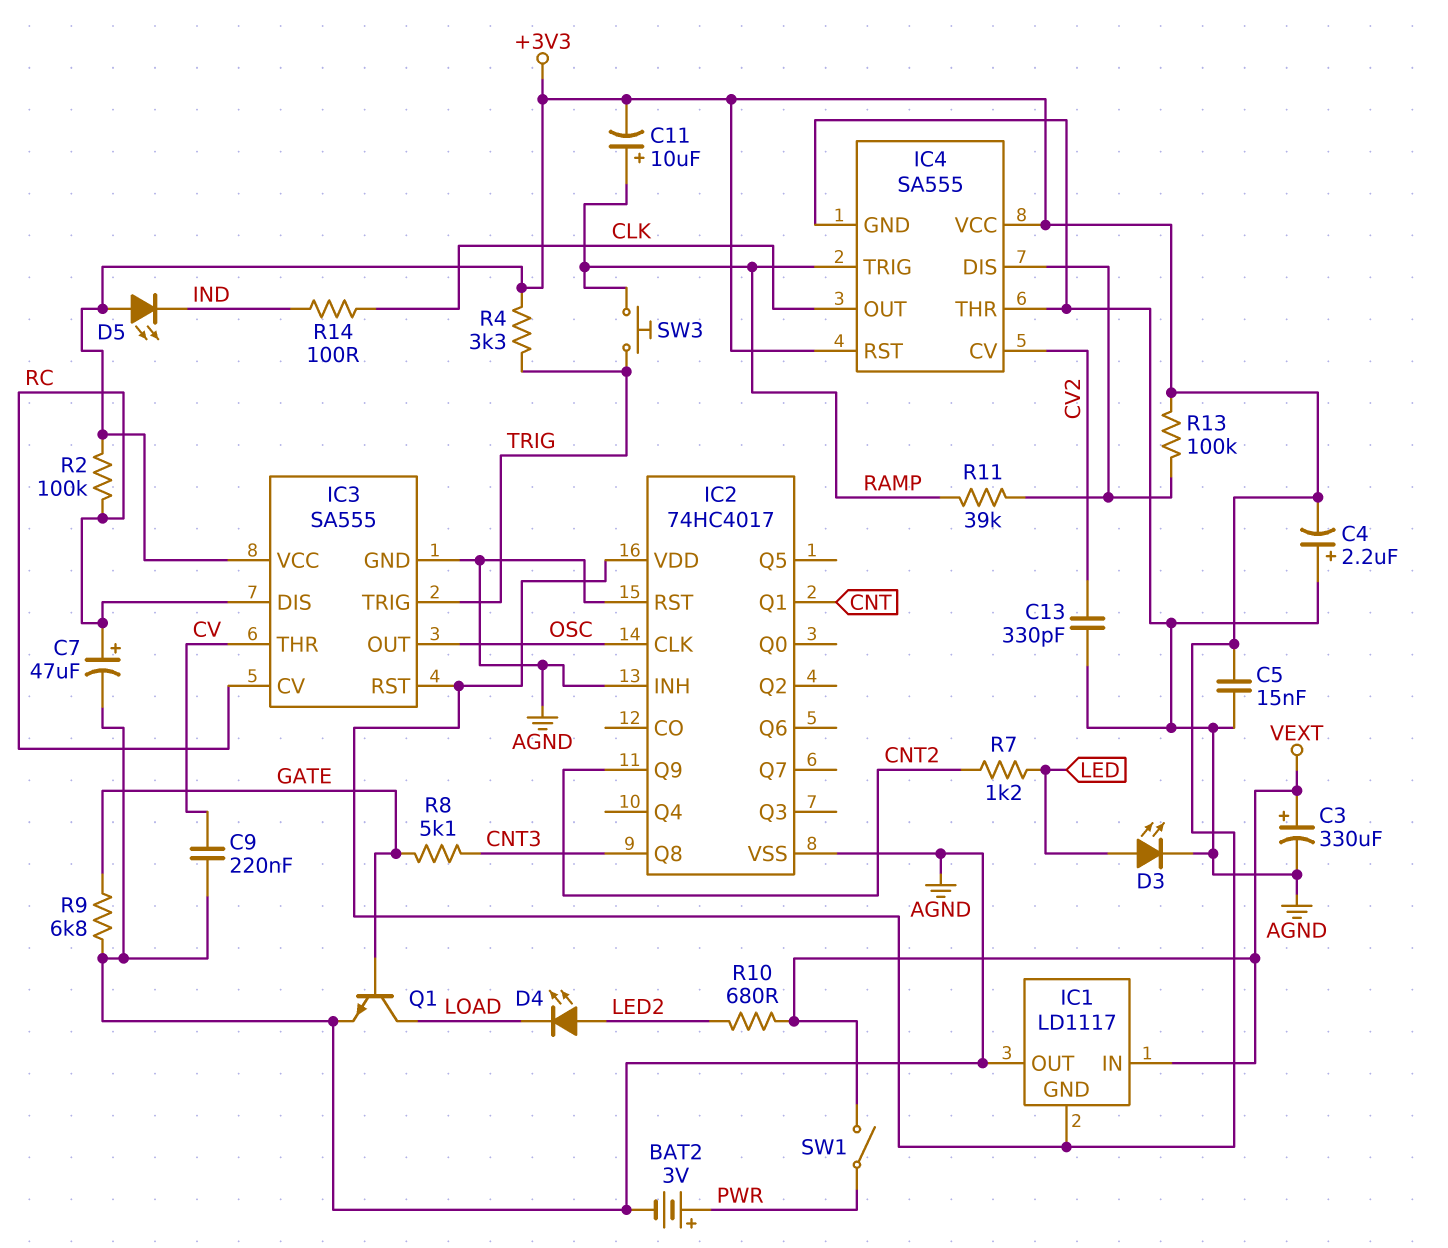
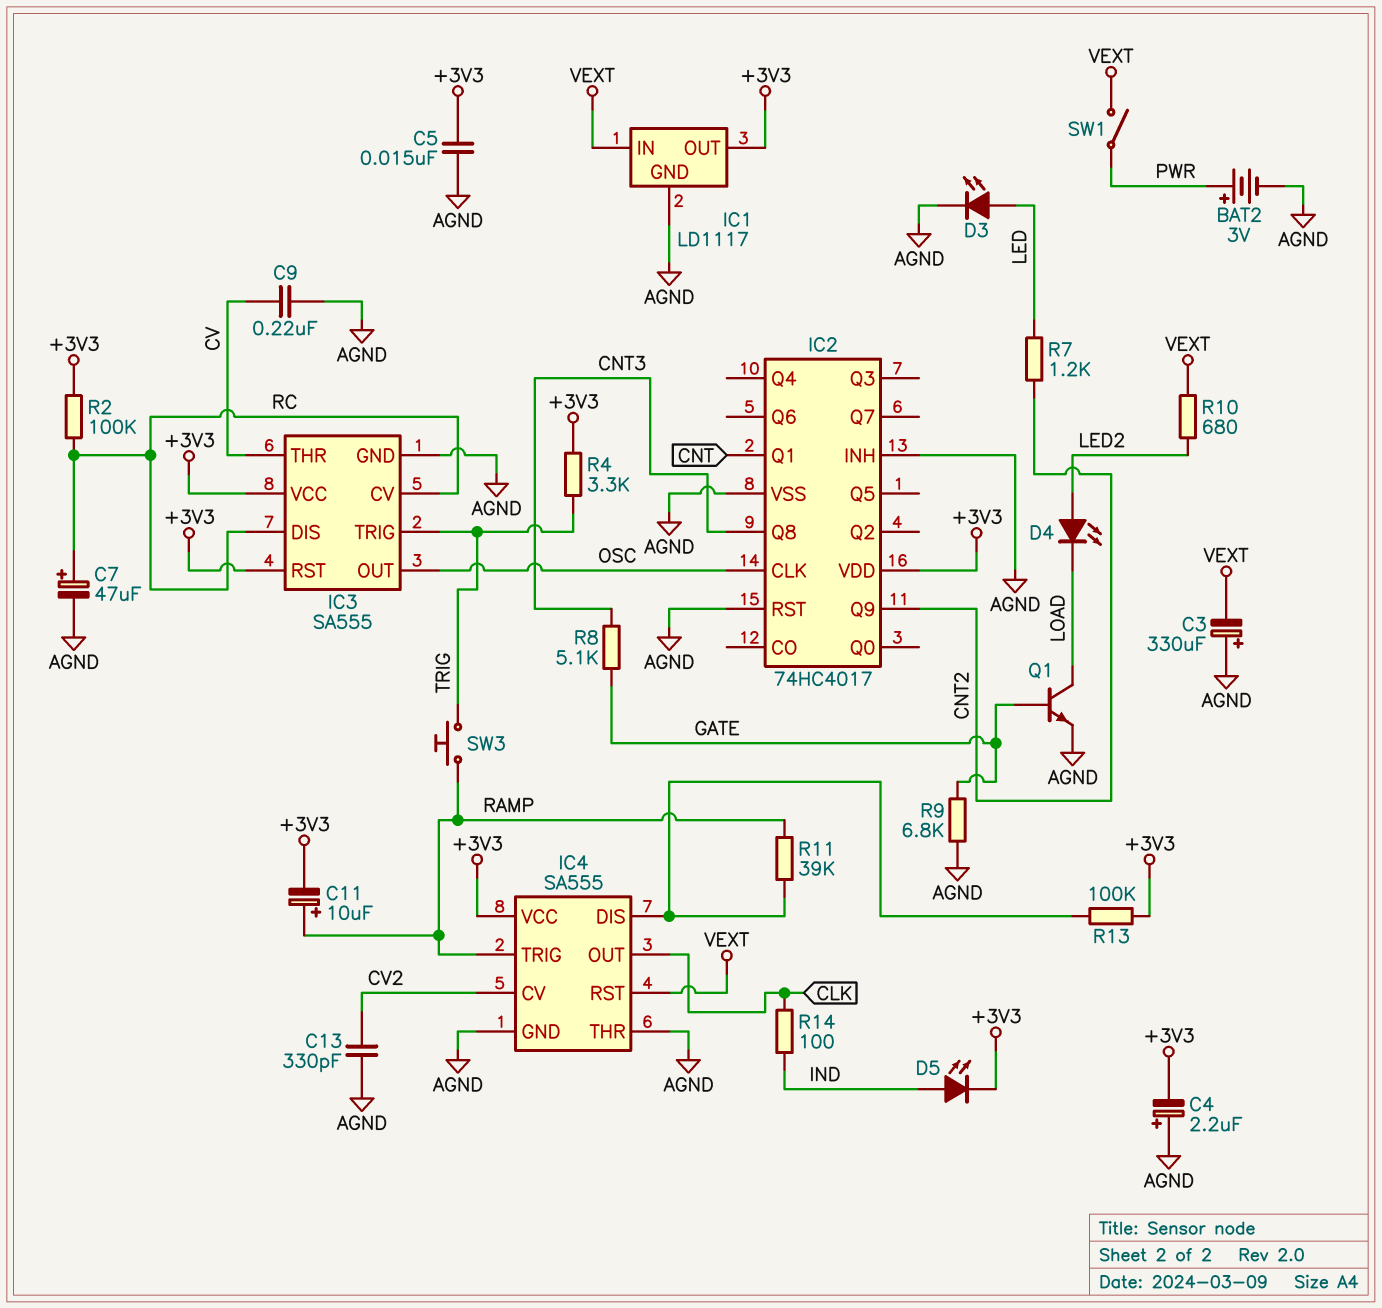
C3: 330uF (plus VEXT, minus AGND) -> 330uF (plus AGND, minus VEXT)
D5: LED (A +3V3, K IND) -> LED (A IND, K +3V3)
IC1 pin GND: +3V3 -> AGND
IC1 pin OUT: AGND -> +3V3
IC4 pin RST: +3V3 -> VEXT

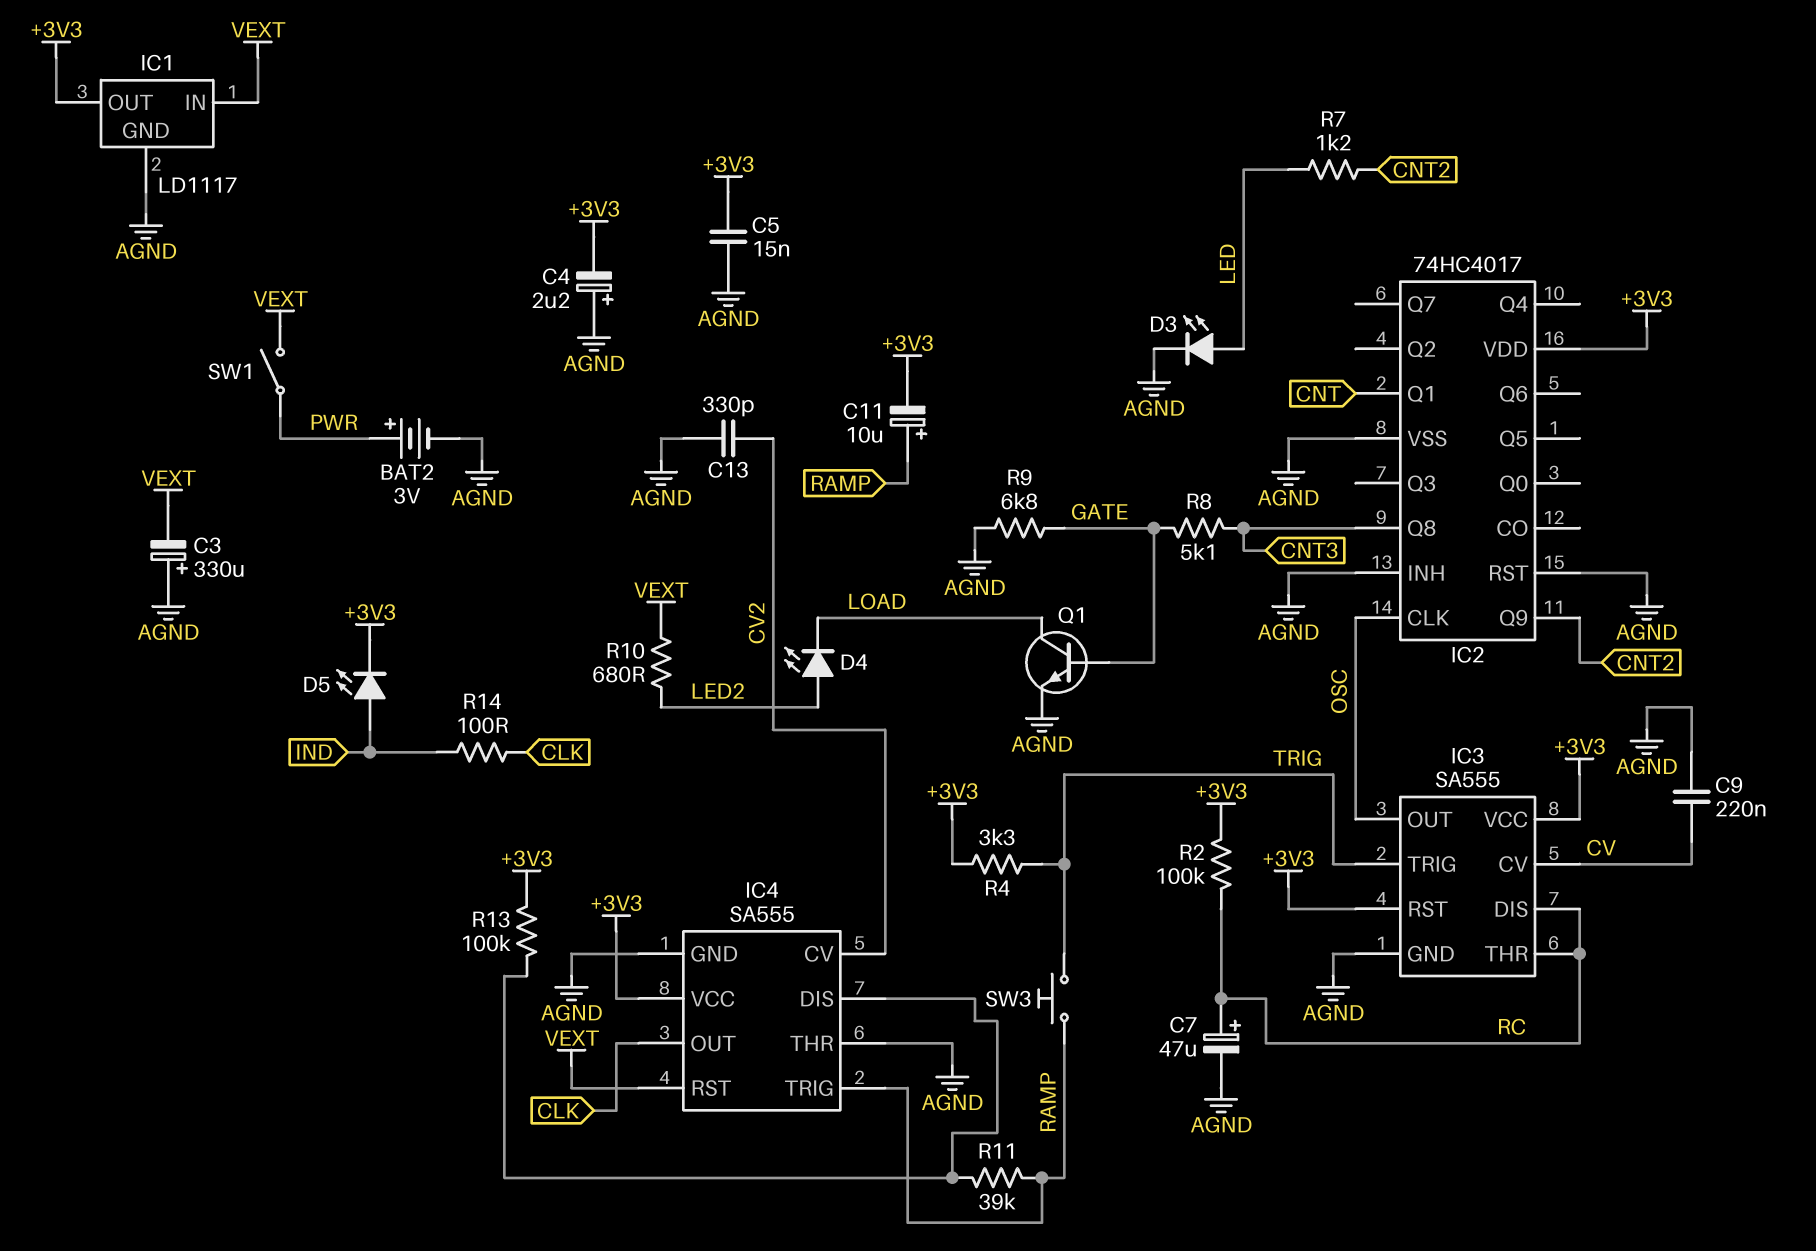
IC3 pin CV: RC -> CV
IC3 pin THR: CV -> RC

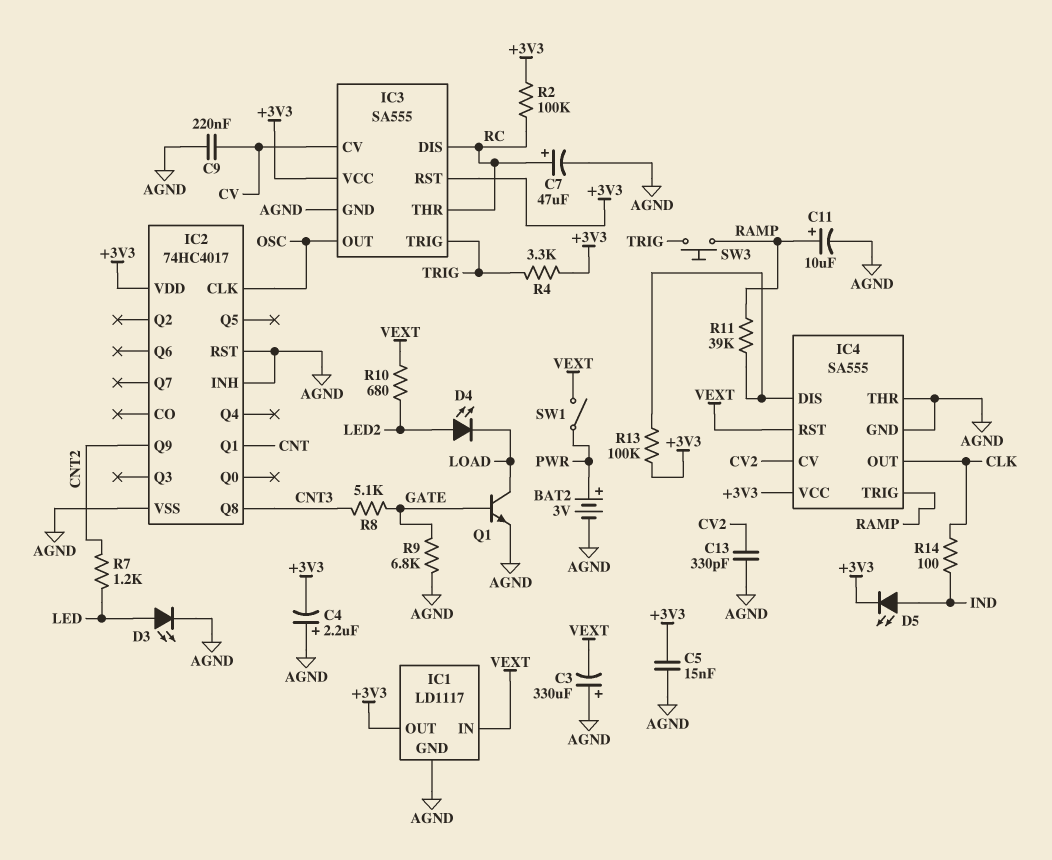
C11: 10uF (plus RAMP, minus +3V3) -> 10uF (plus RAMP, minus AGND)

